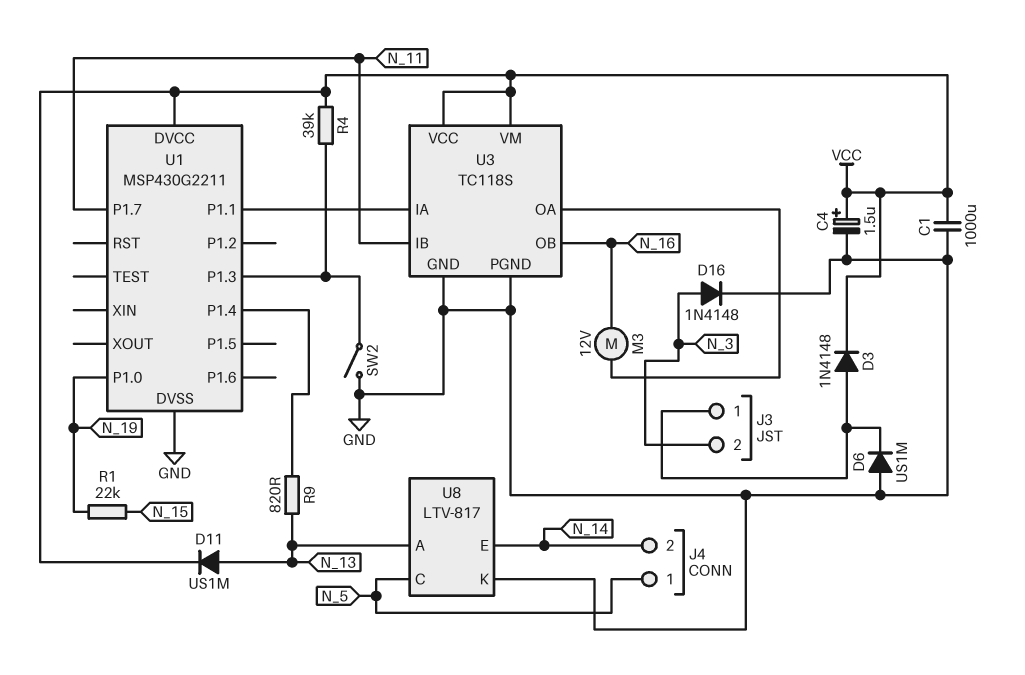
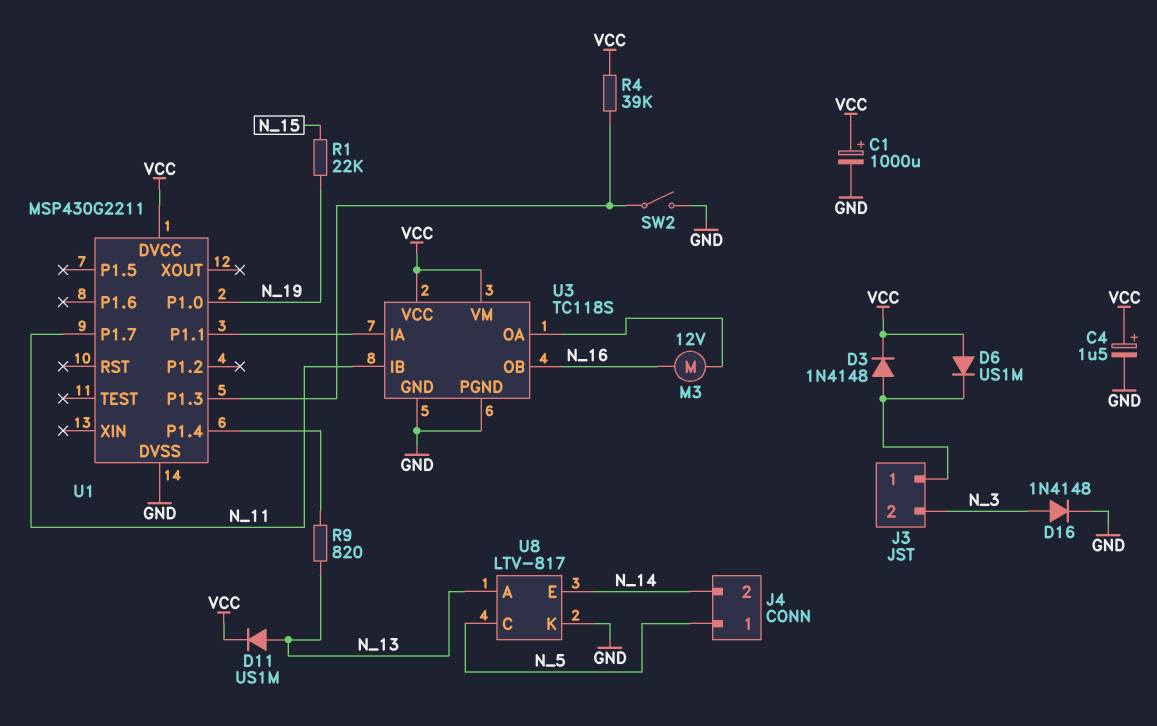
C1: 1000uF (GND, VCC) -> 1000uF (plus VCC, minus GND)
D6: diode US1M (A GND, K J3/1) -> diode US1M (A VCC, K J3/1)

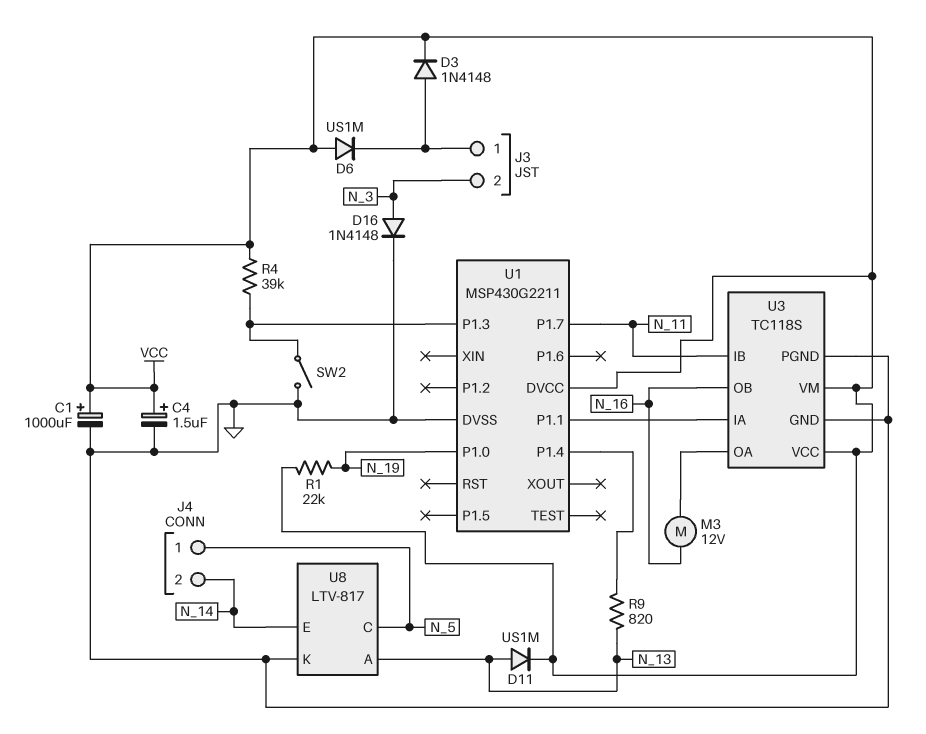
R1: 22k (N_15, N_19) -> 22k (N_19, VCC)

